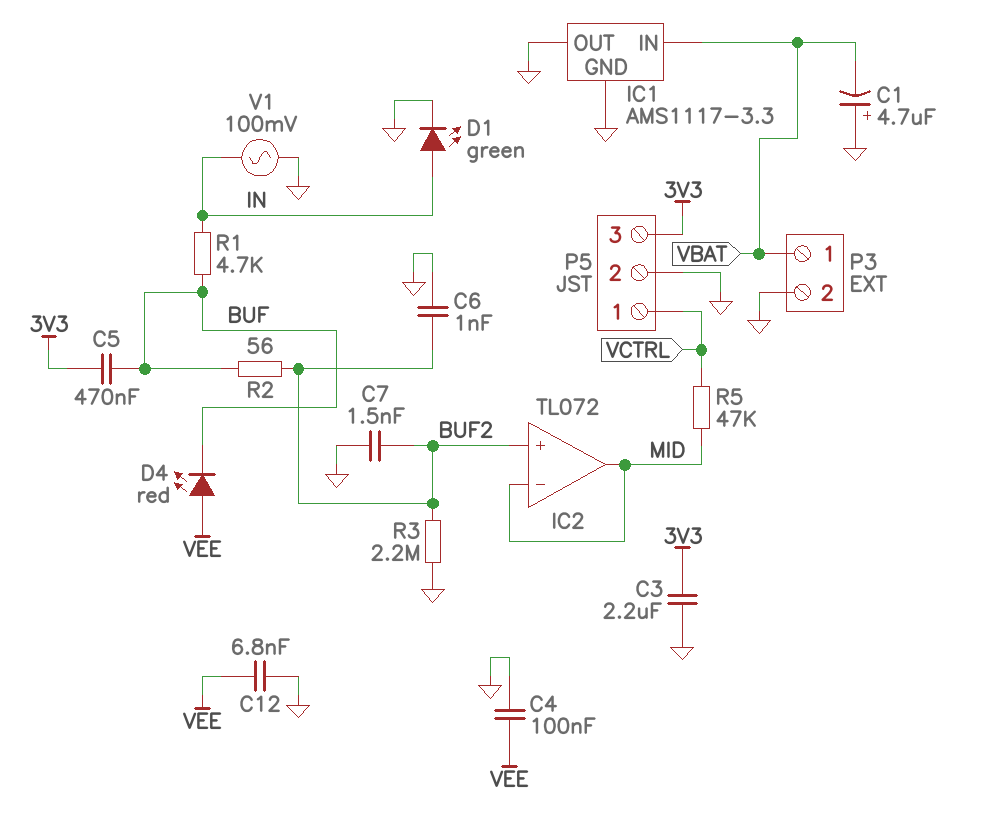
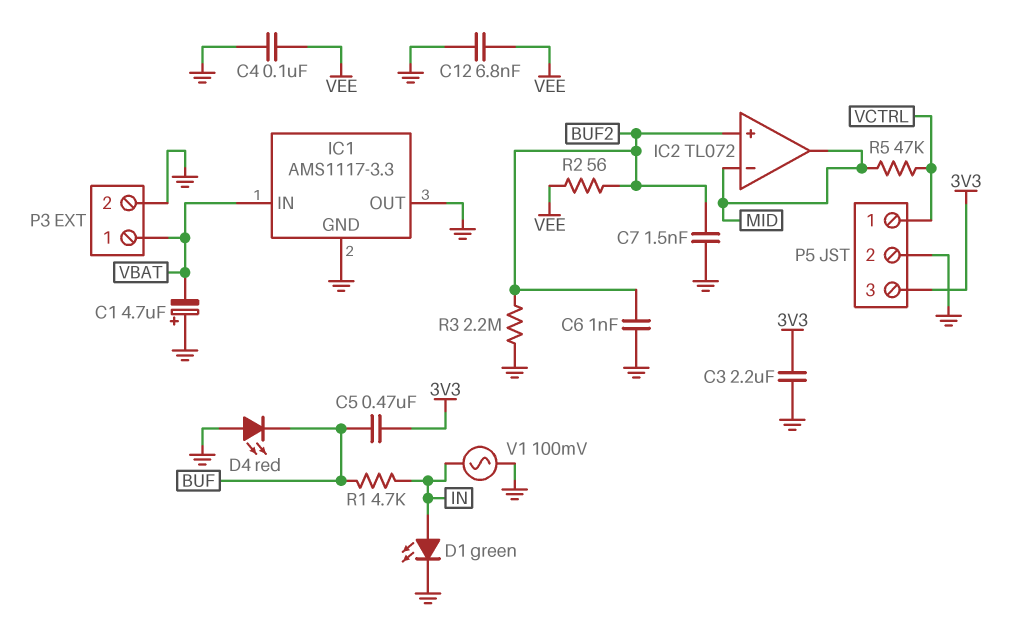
D4: LED red (A VEE, K BUF) -> LED red (A GND, K BUF)
R2: 56 (BUF, BUF2) -> 56 (BUF2, VEE)

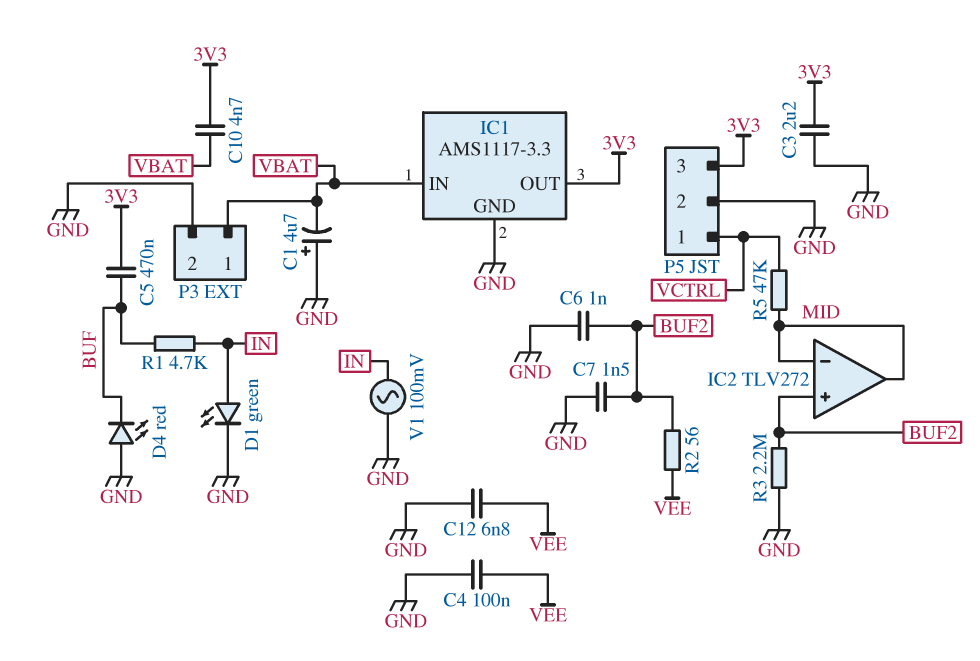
C10: none -> 4.7nF (3V3, VBAT)
IC1 pin OUT: GND -> 3V3
IC2: TL072 -> TLV272

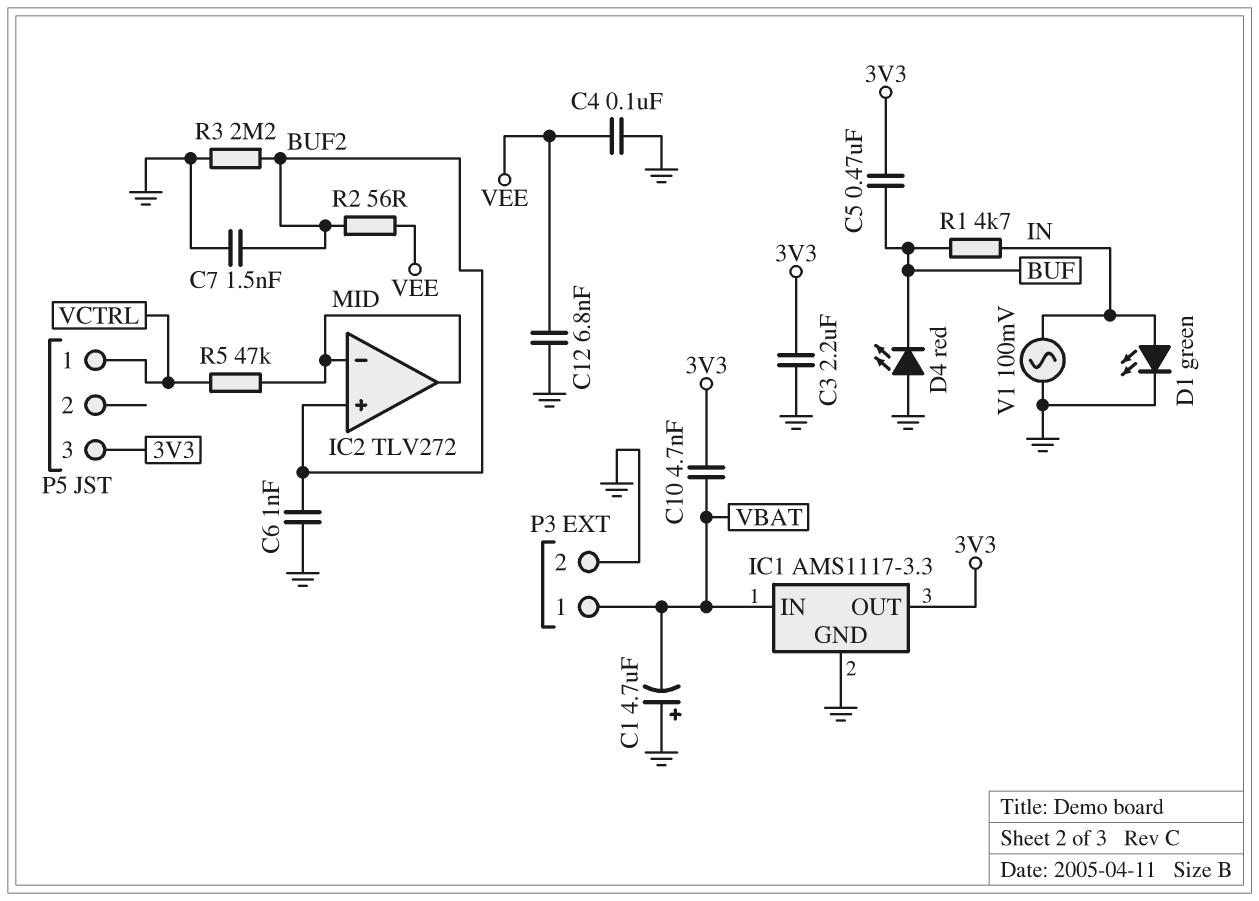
P5 pin 2: GND -> none

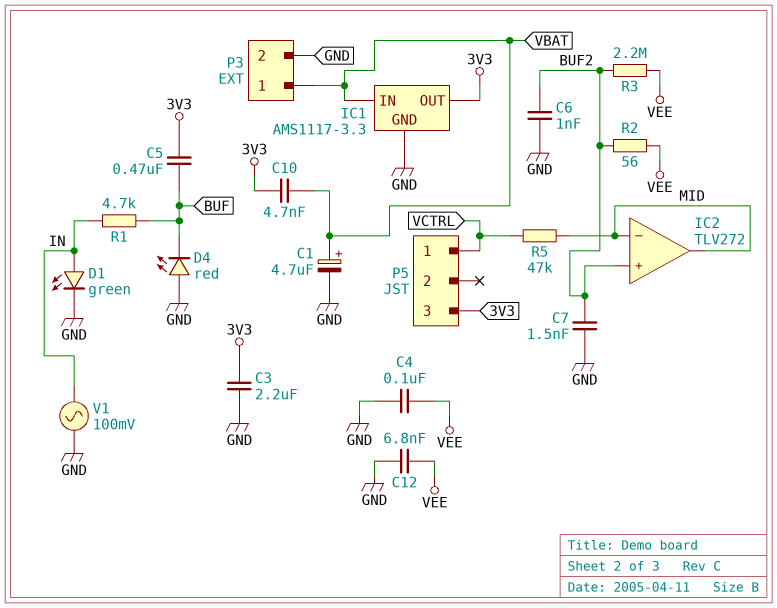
C1: 4.7uF (plus GND, minus VBAT) -> 4.7uF (plus VBAT, minus GND)
R3: 2.2M (BUF2, GND) -> 2.2M (BUF2, VEE)

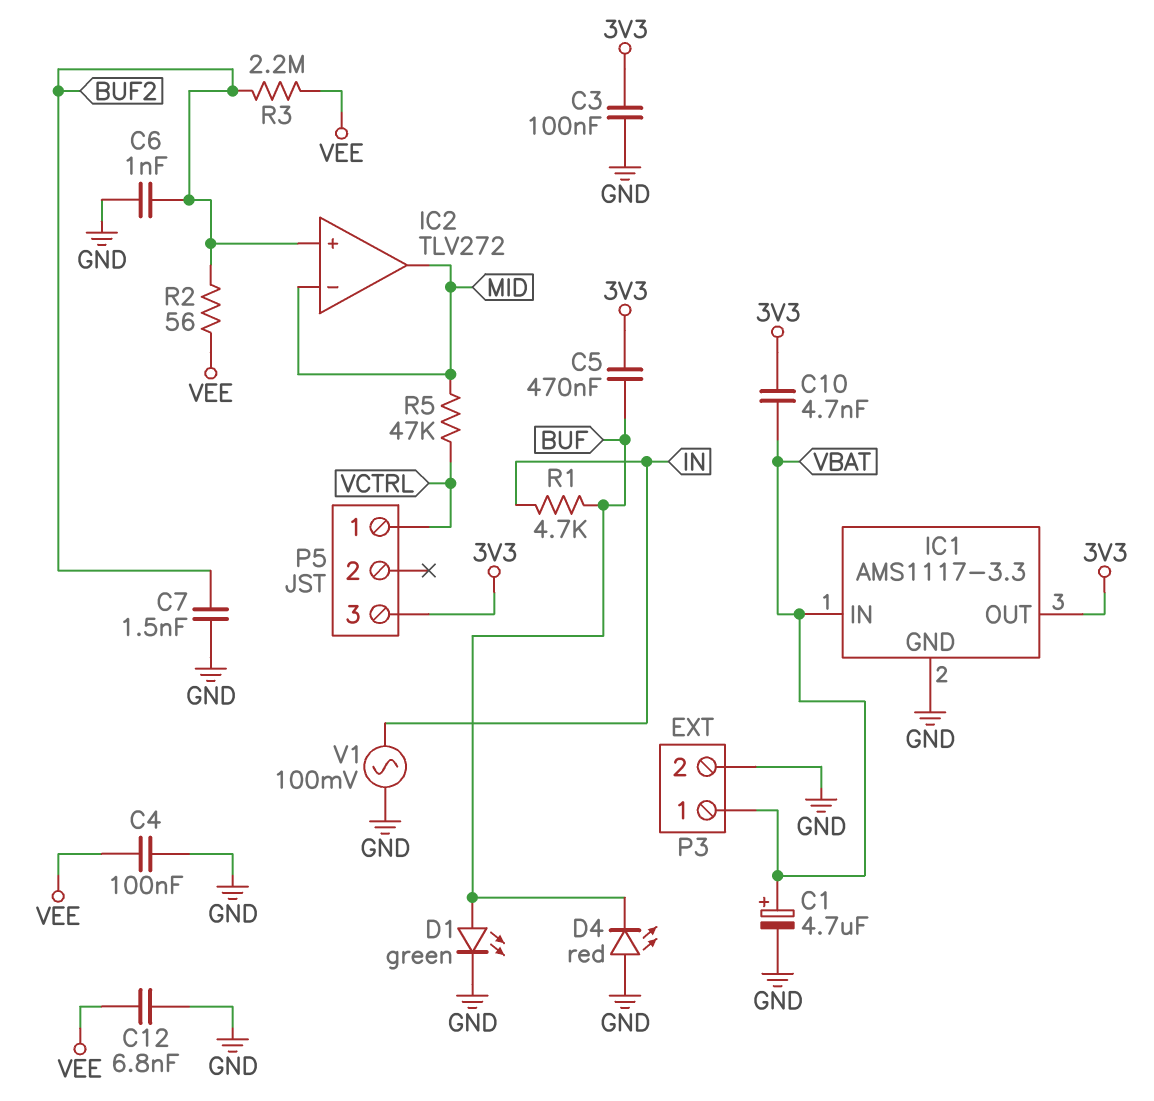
C3: 2.2uF (3V3, GND) -> 100nF (3V3, GND)
D1: LED green (A IN, K GND) -> LED green (A BUF, K GND)

